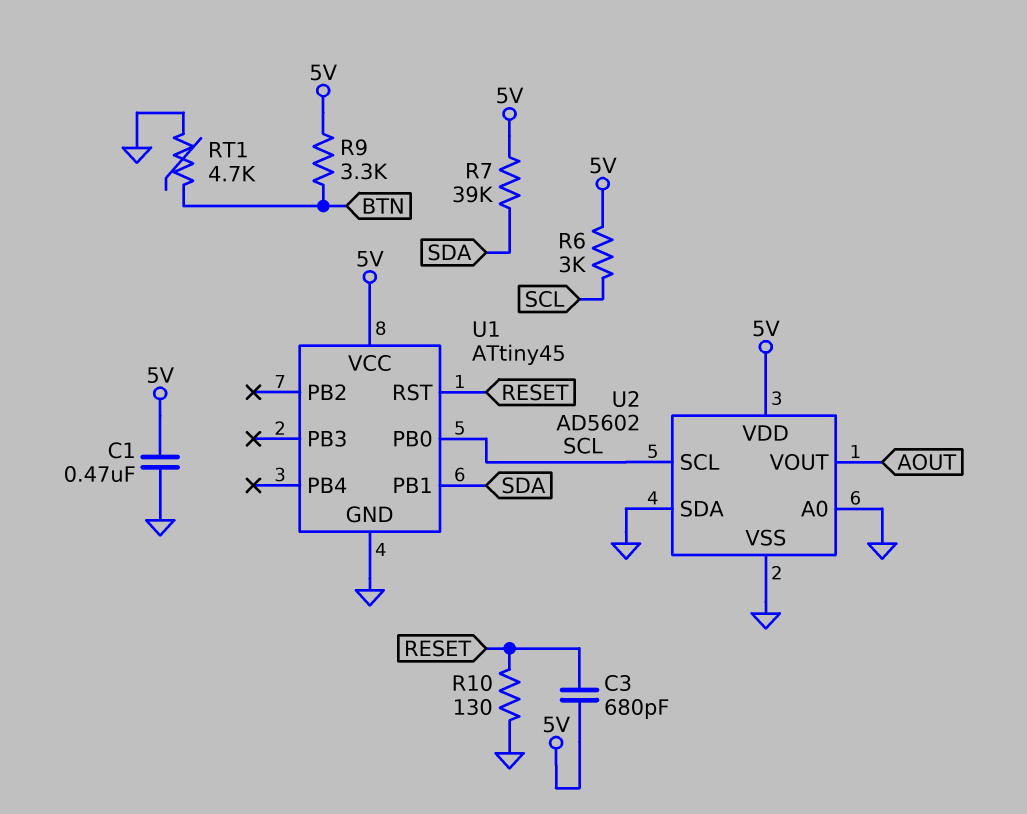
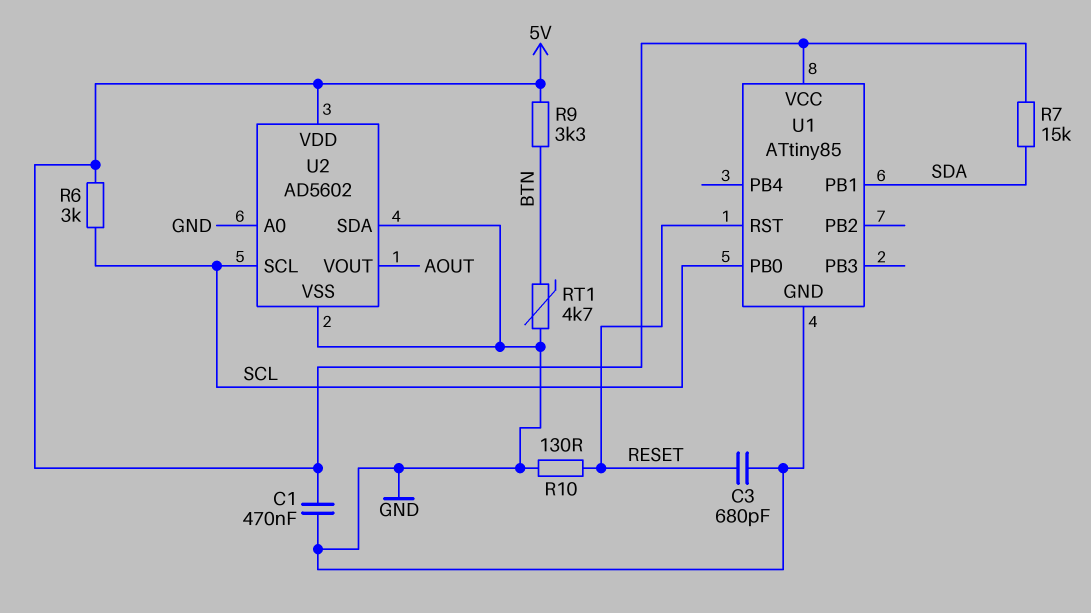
C3: 680pF (5V, RESET) -> 680pF (GND, RESET)
R7: 39k (5V, SDA) -> 15k (5V, SDA)
U1: ATtiny45 -> ATtiny85

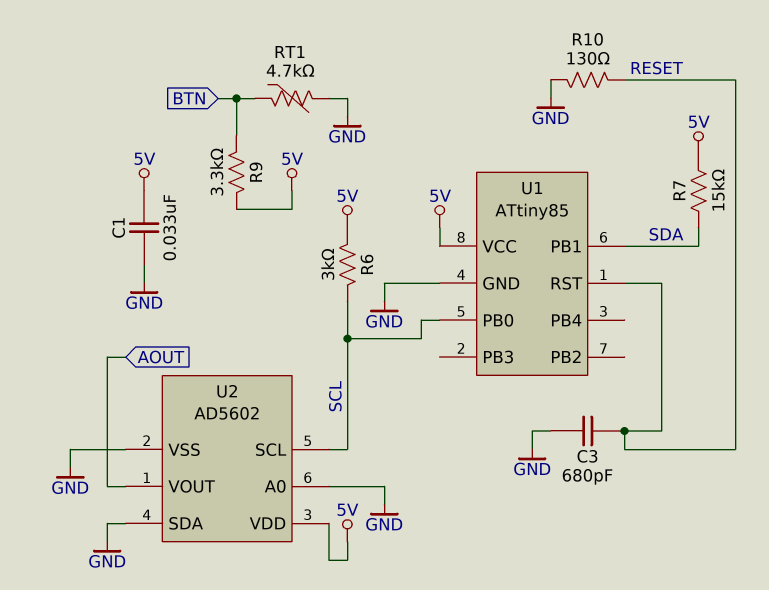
C1: 470nF (5V, GND) -> 33nF (5V, GND)

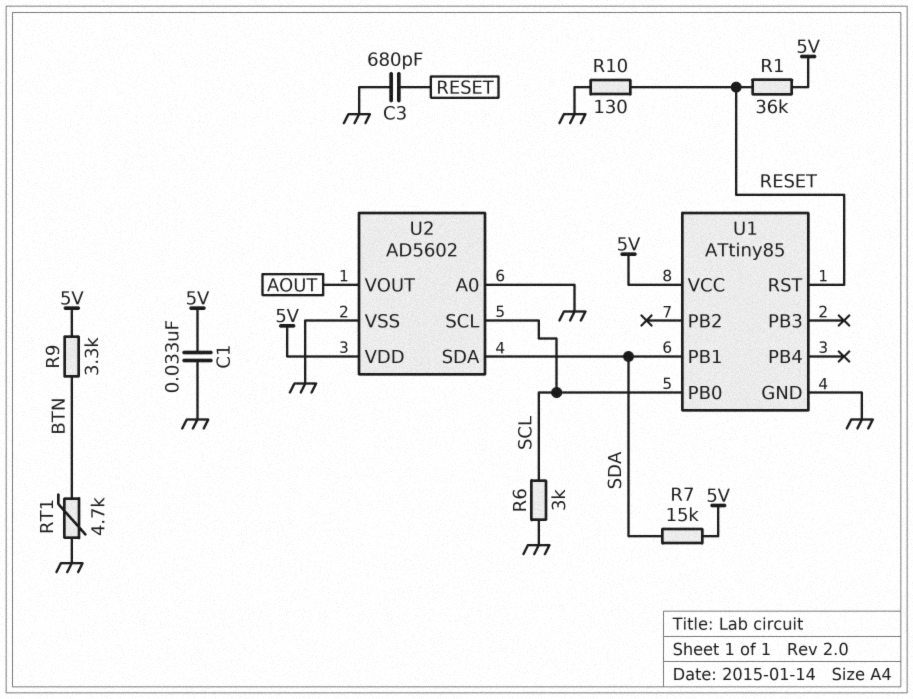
R1: none -> 36k (5V, RESET)
R6: 3k (5V, SCL) -> 3k (GND, SCL)
U2 pin SDA: GND -> SDA

